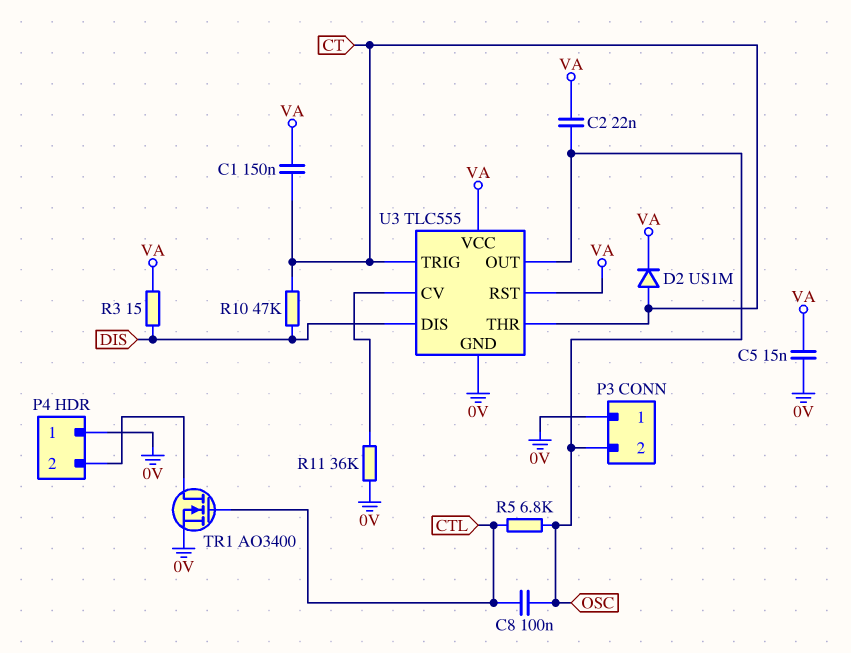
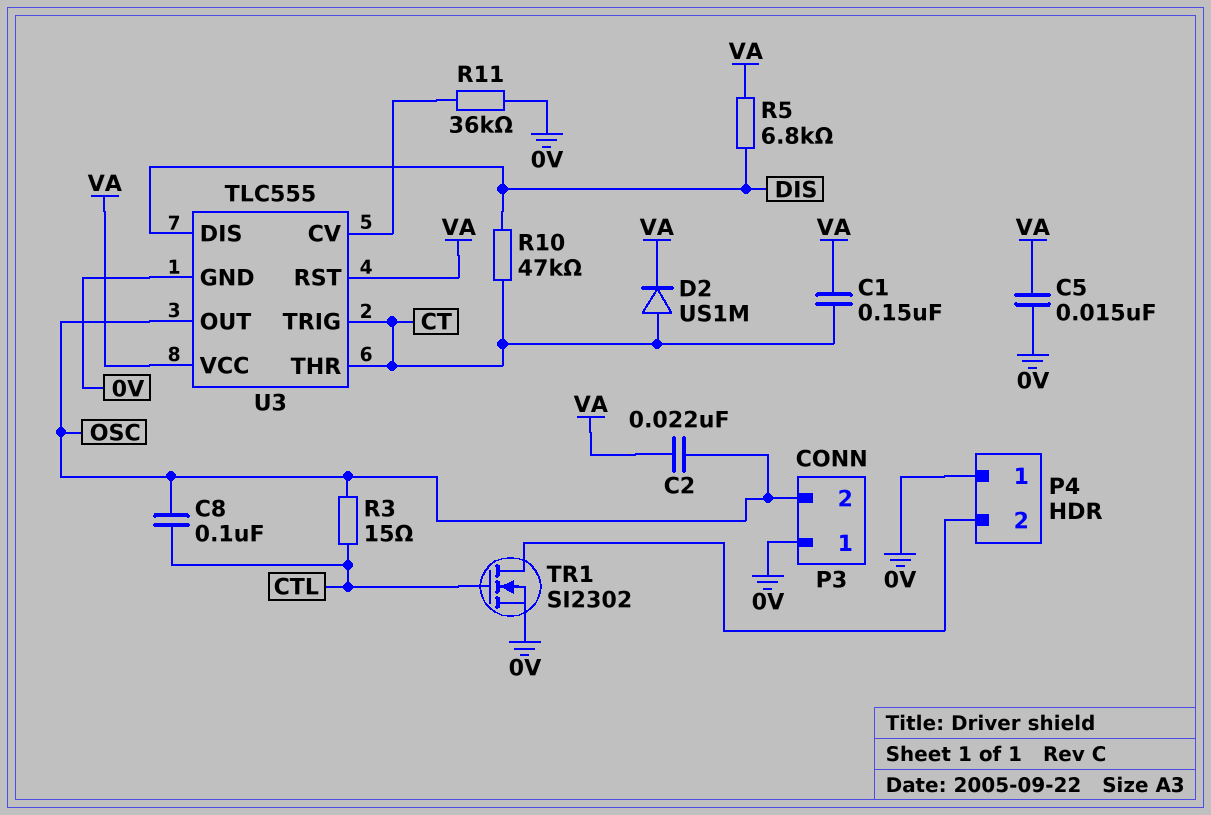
R3: 15 (DIS, VA) -> 15 (CTL, OSC)
R5: 6.8k (CTL, OSC) -> 6.8k (DIS, VA)
TR1: NMOS AO3400 (G CTL, D P4/2, S 0V) -> NMOS SI2302 (G CTL, D P4/2, S 0V)

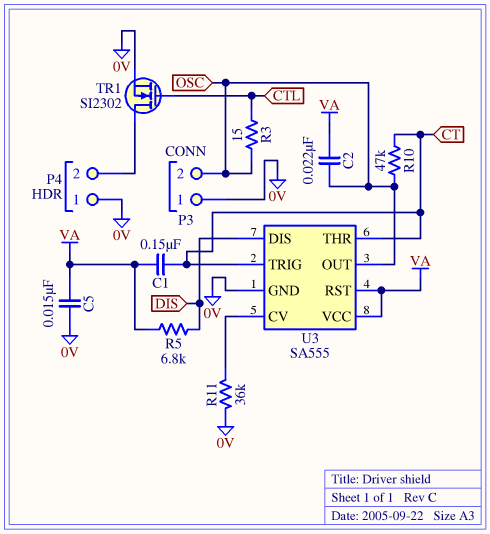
C8: 100nF (CTL, OSC) -> none
D2: diode US1M (A CT, K VA) -> none
R10: 47k (CT, DIS) -> 47k (CT, OSC)
U3: TLC555 -> SA555

